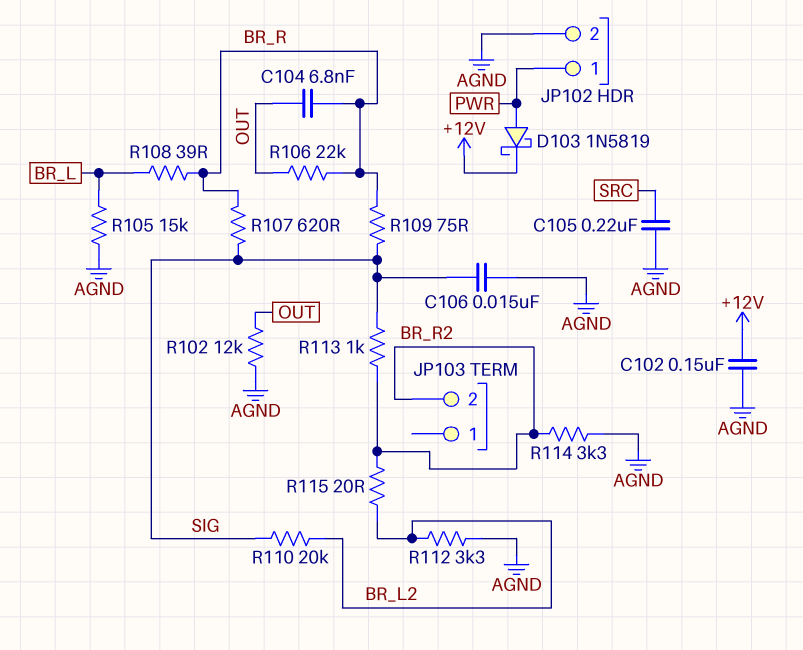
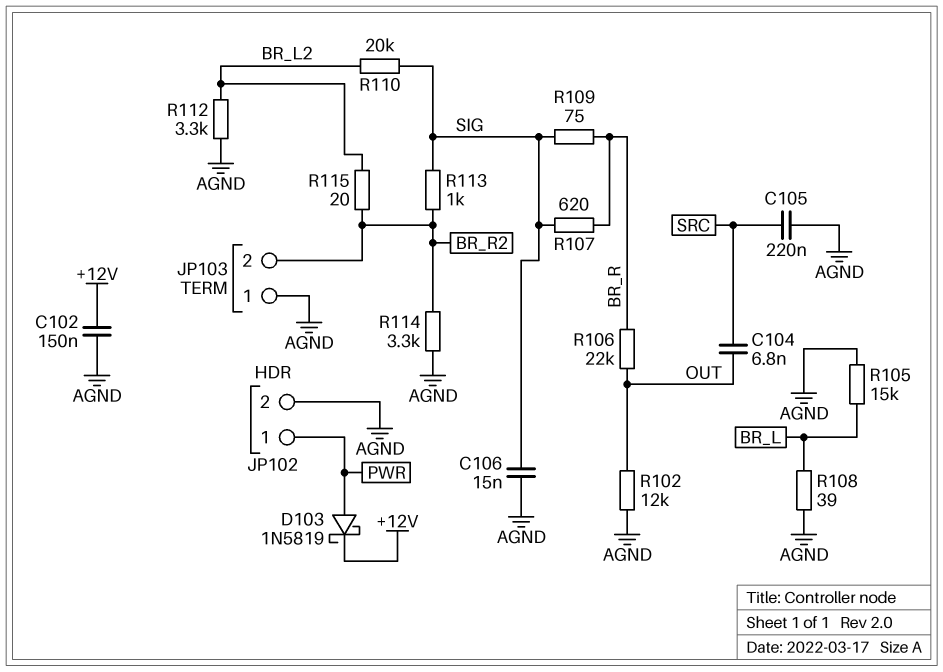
C104: 6.8nF (BR_R, OUT) -> 6.8nF (OUT, SRC)
JP103 pin 1: none -> AGND
R108: 39 (BR_L, BR_R) -> 39 (AGND, BR_L)

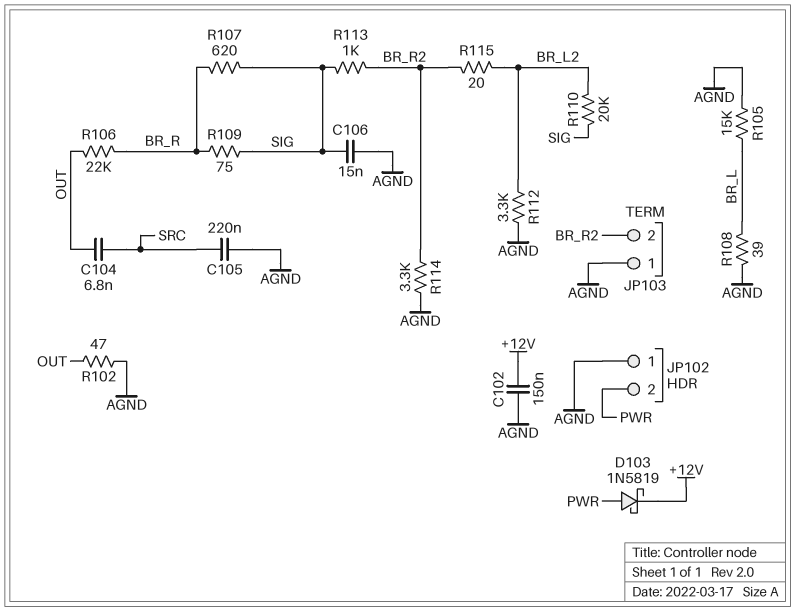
JP102 pin 1: PWR -> AGND
JP102 pin 2: AGND -> PWR
R102: 12k (AGND, OUT) -> 47 (AGND, OUT)

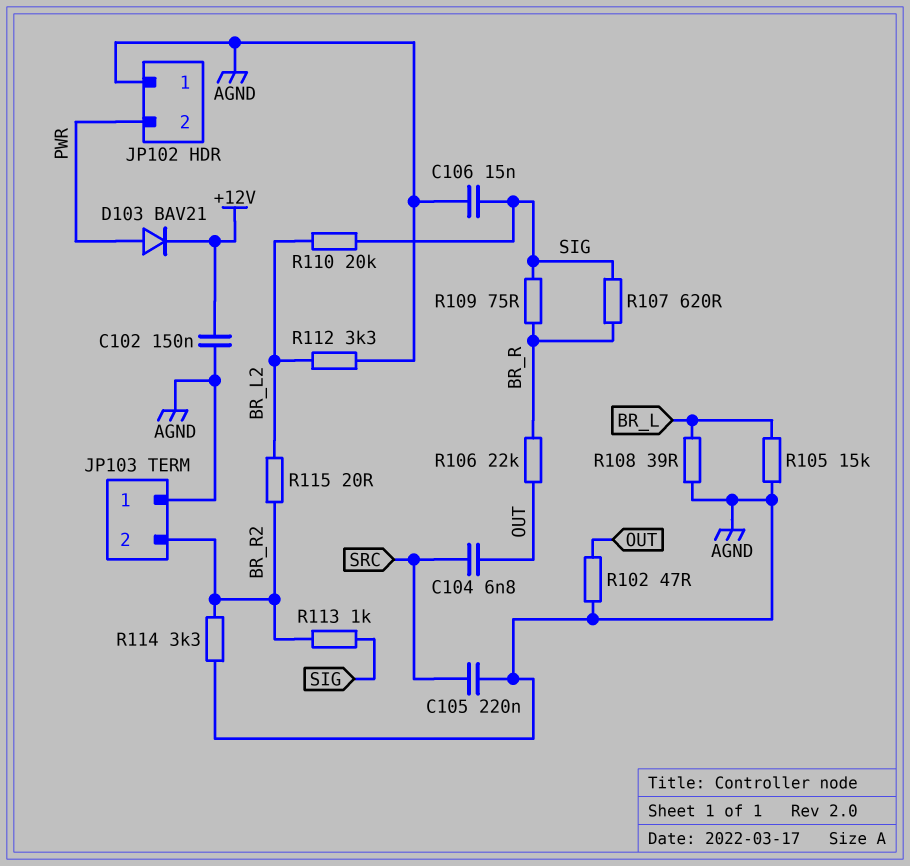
D103: schottky 1N5819 (A PWR, K +12V) -> diode BAV21 (A PWR, K +12V)

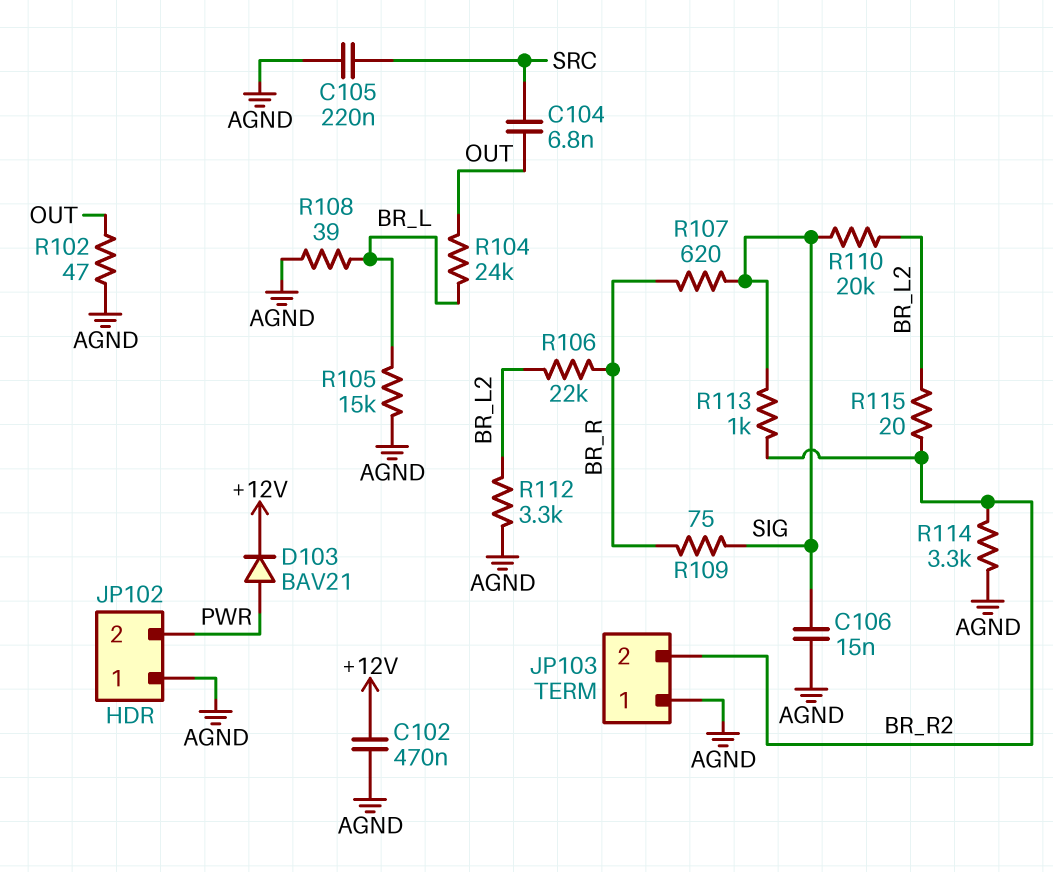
C102: 150nF (+12V, AGND) -> 470nF (+12V, AGND)
R104: none -> 24k (BR_L, OUT)
R106: 22k (BR_R, OUT) -> 22k (BR_L2, BR_R)

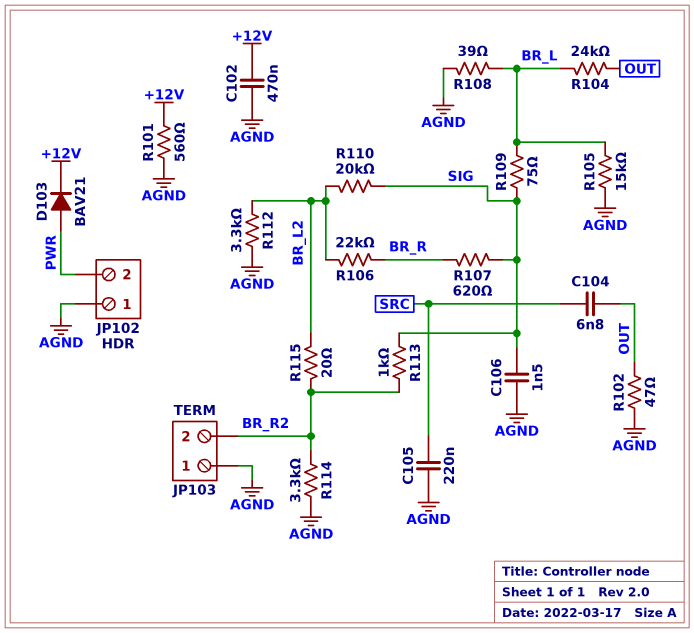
C106: 15nF (AGND, SIG) -> 1.5nF (AGND, SIG)
R101: none -> 560 (+12V, AGND)
R109: 75 (BR_R, SIG) -> 75 (BR_L, SIG)

